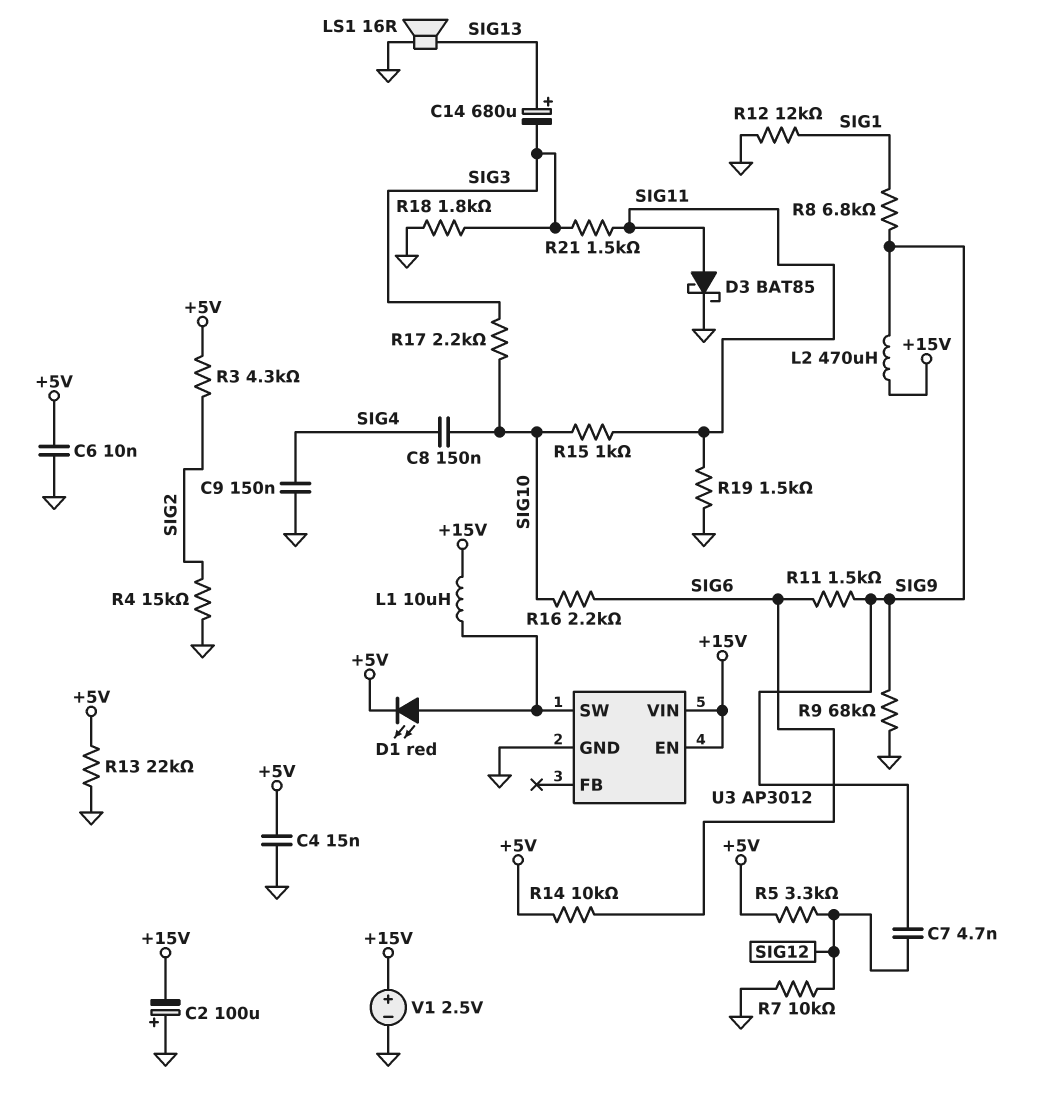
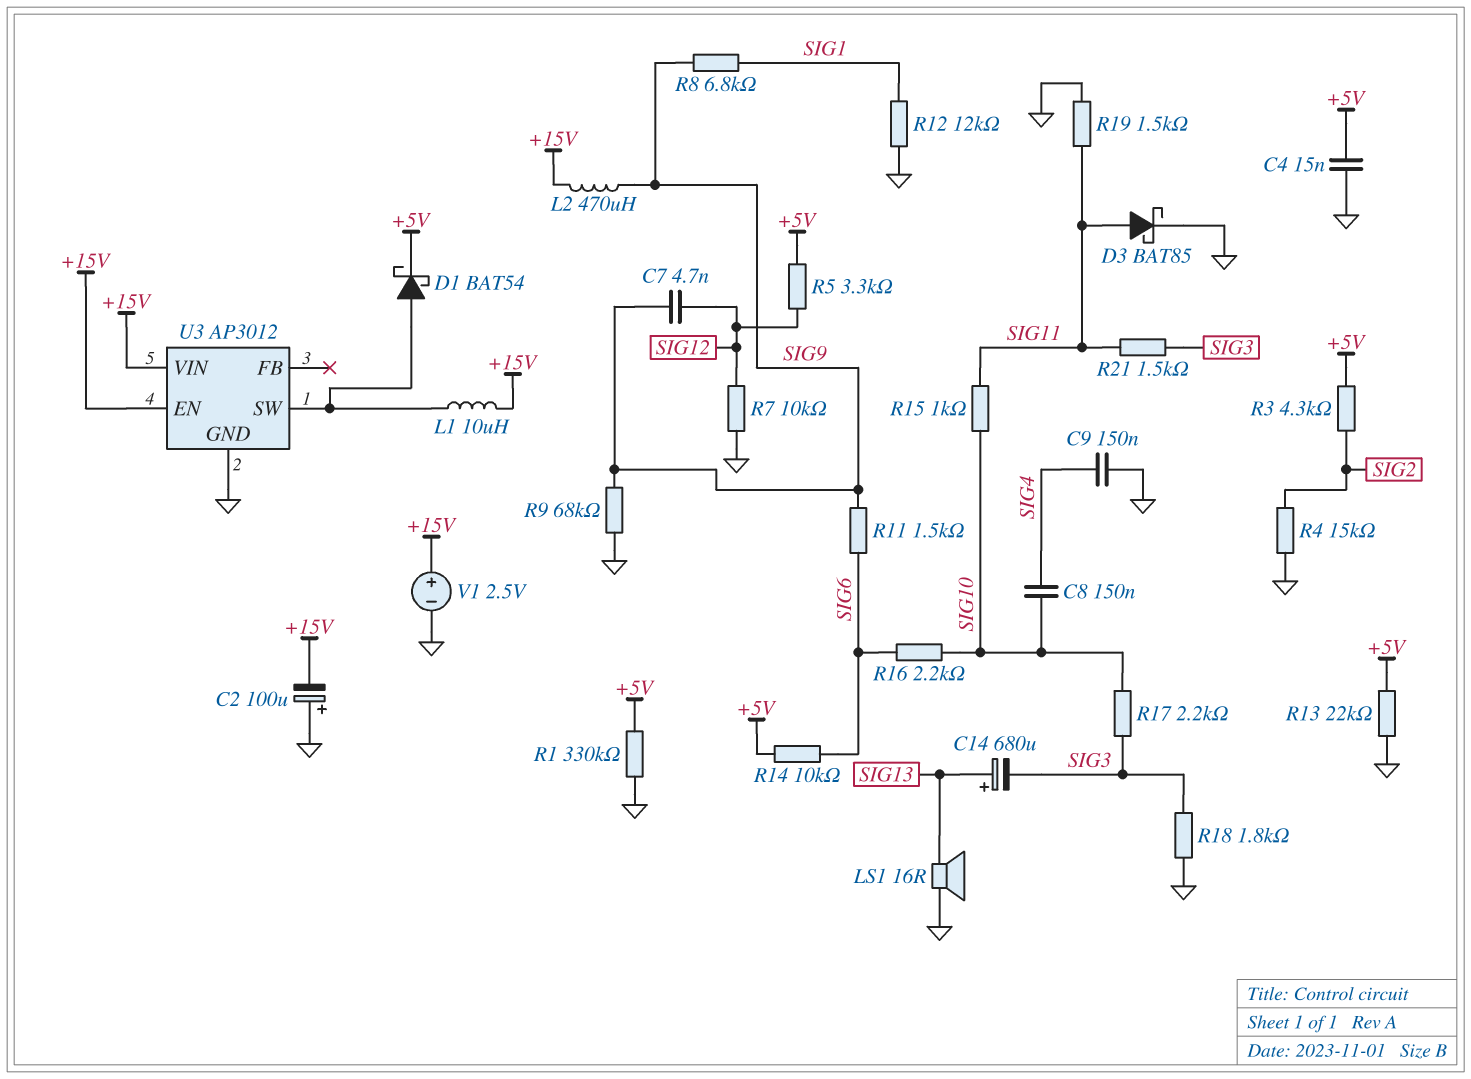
C6: 10nF (+5V, GND) -> none
D1: LED red (A U3/SW, K +5V) -> schottky BAT54 (A U3/SW, K +5V)
R1: none -> 330k (+5V, GND)

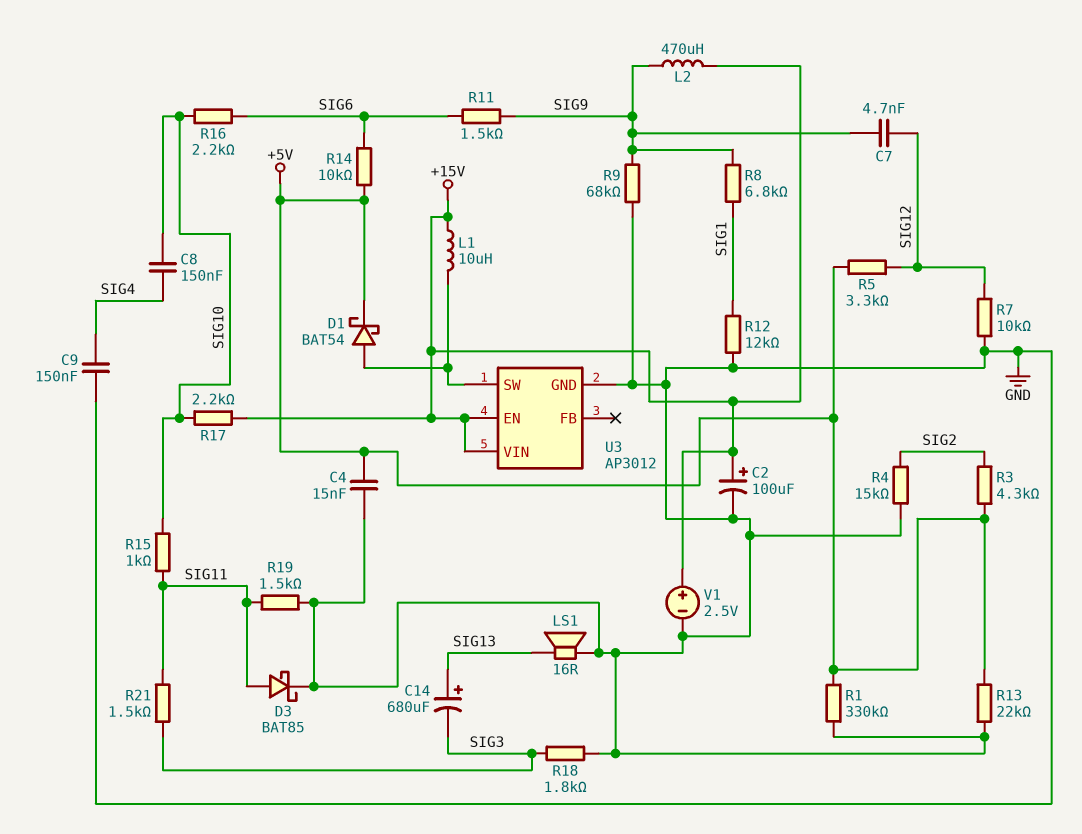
C2: 100uF (plus GND, minus +15V) -> 100uF (plus +15V, minus GND)
R17: 2.2k (SIG3, SIG10) -> 2.2k (+15V, SIG10)

